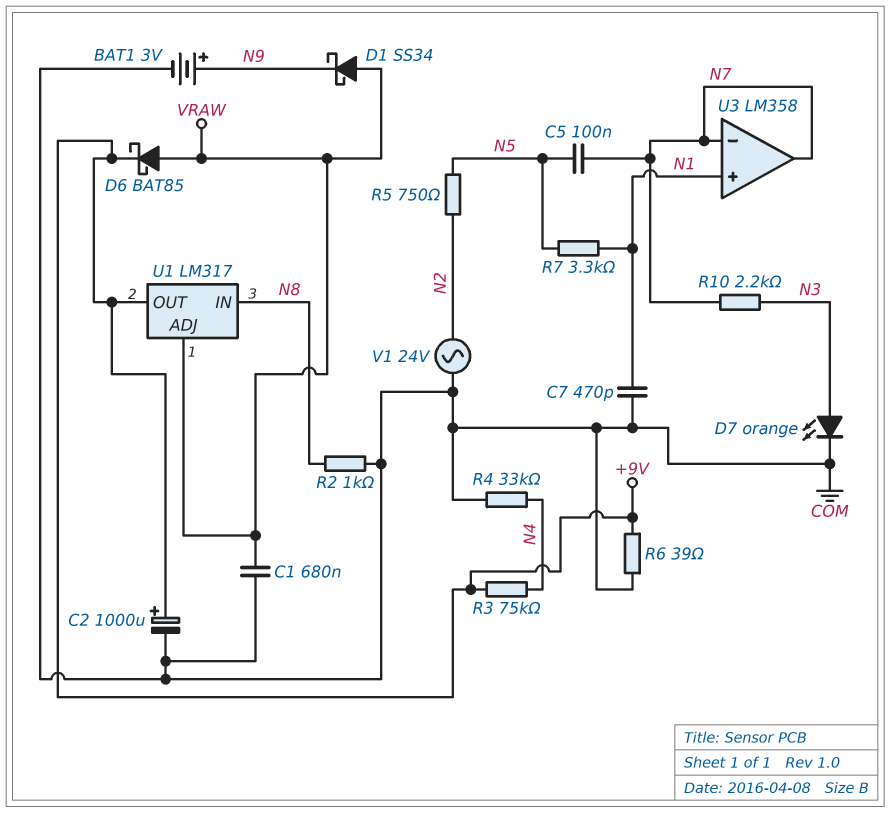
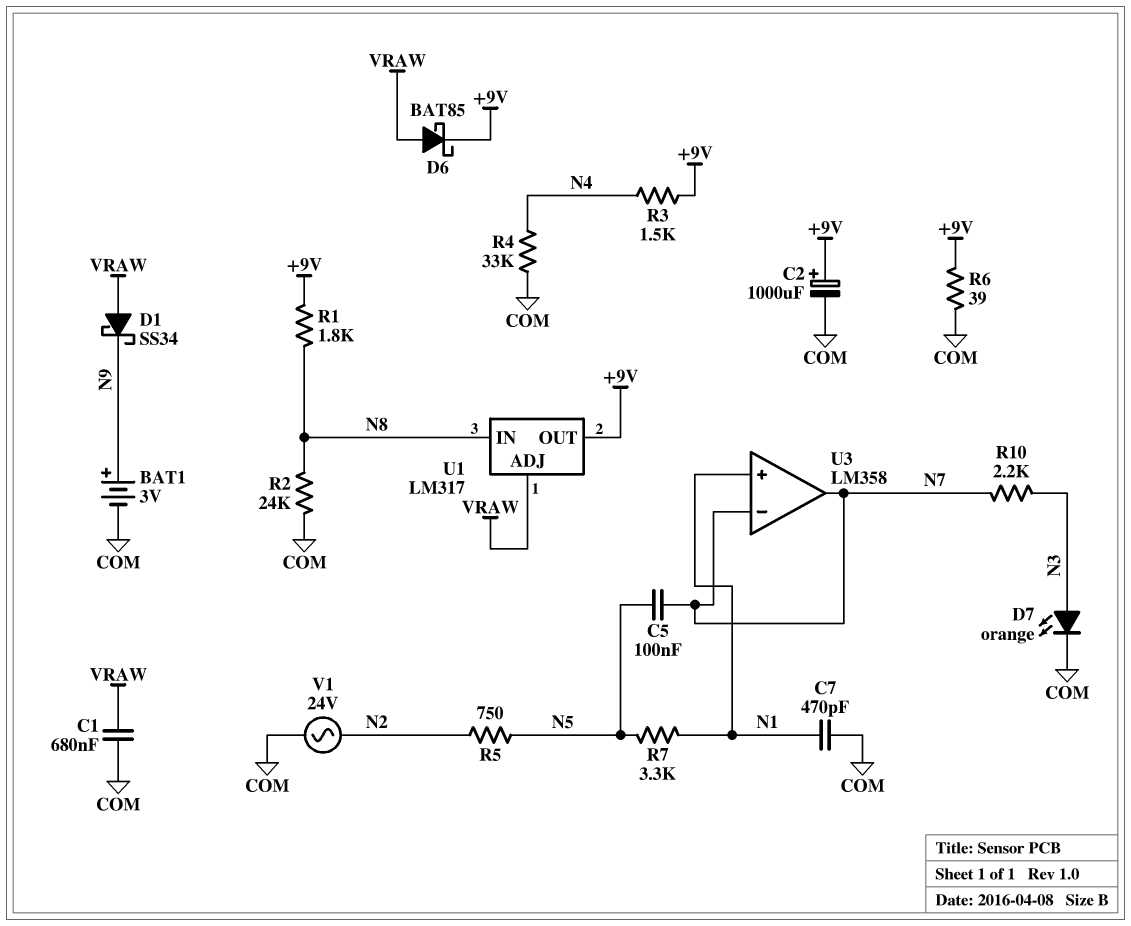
R1: none -> 1.8k (+9V, N8)
R2: 1k (COM, N8) -> 24k (COM, N8)
R3: 75k (+9V, N4) -> 1.5k (+9V, N4)

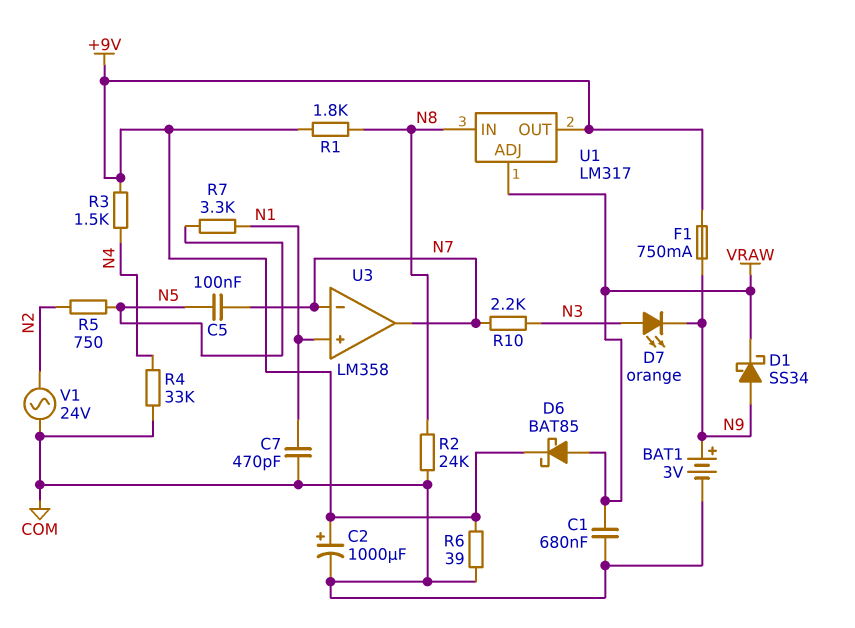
D1: schottky SS34 (A VRAW, K N9) -> schottky SS34 (A N9, K VRAW)
D7: LED orange (A N3, K COM) -> LED orange (A N3, K N9)
F1: none -> 750mA (+9V, N9)

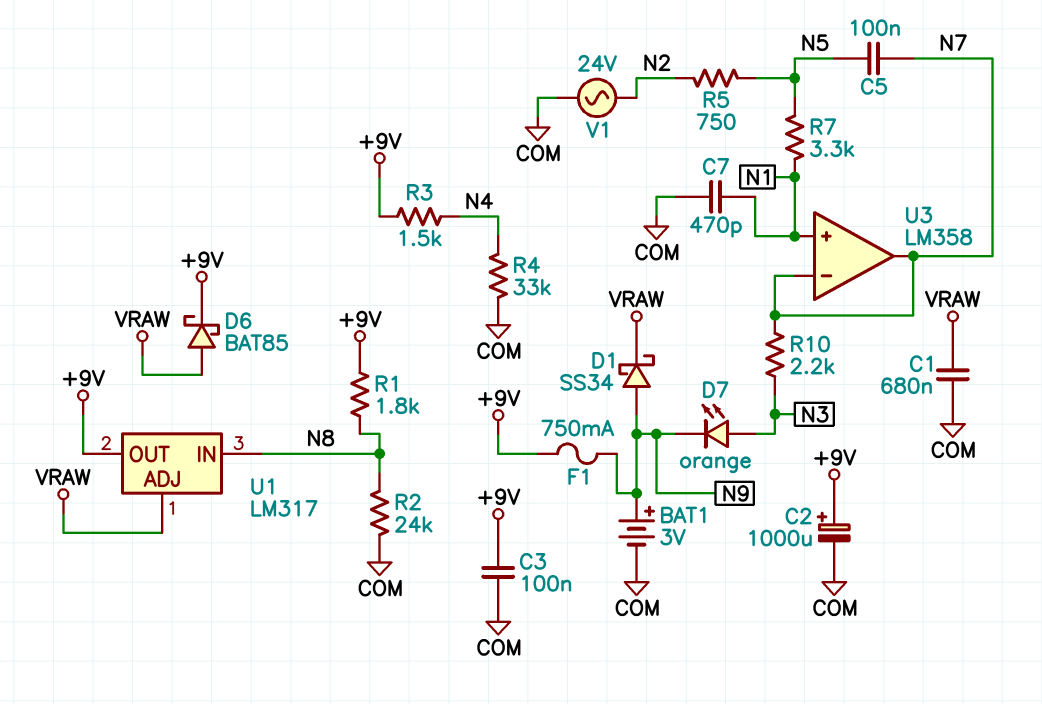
C3: none -> 100nF (+9V, COM)
R6: 39 (+9V, COM) -> none

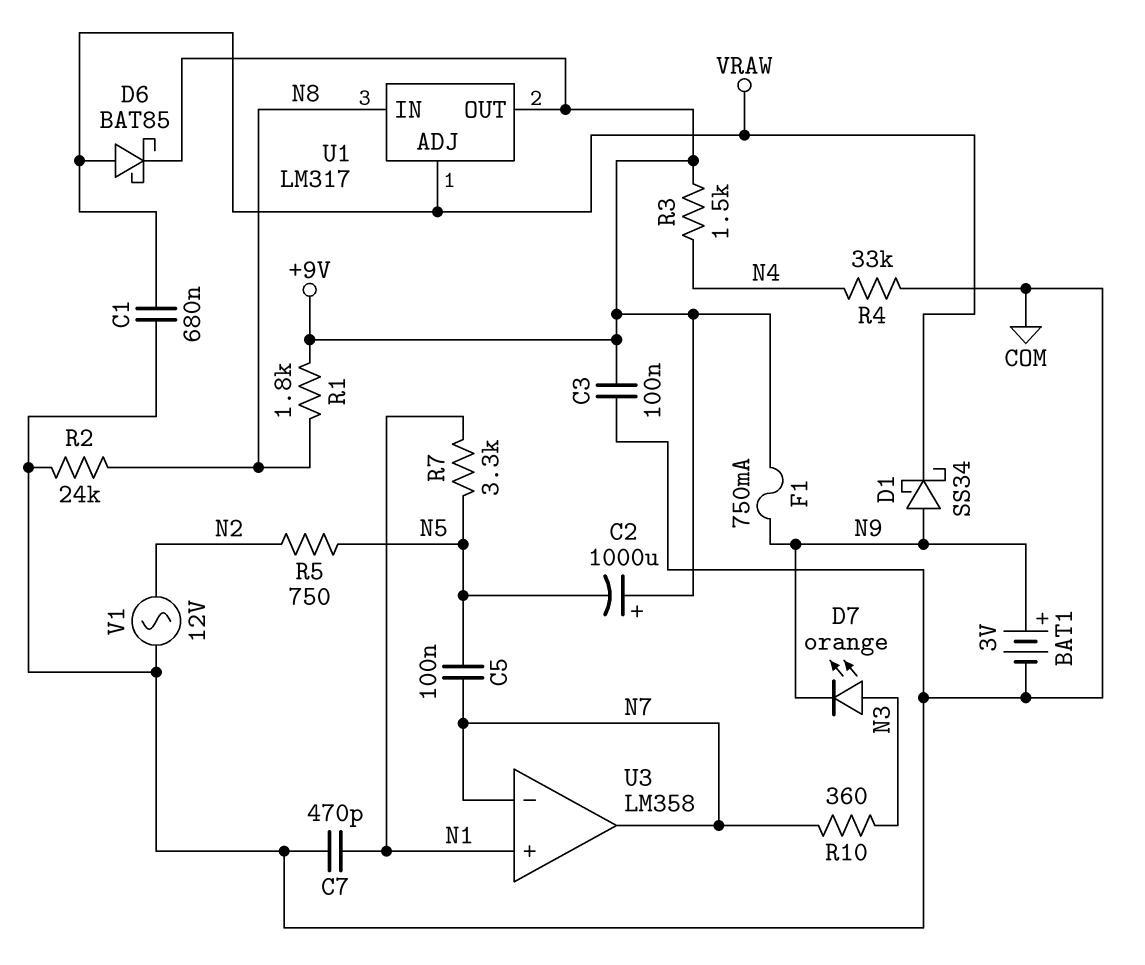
C2: 1000uF (plus +9V, minus COM) -> 1000uF (plus +9V, minus N5)
R10: 2.2k (N3, N7) -> 360 (N3, N7)
V1: AC 24V (COM, N2) -> AC 12V (COM, N2)

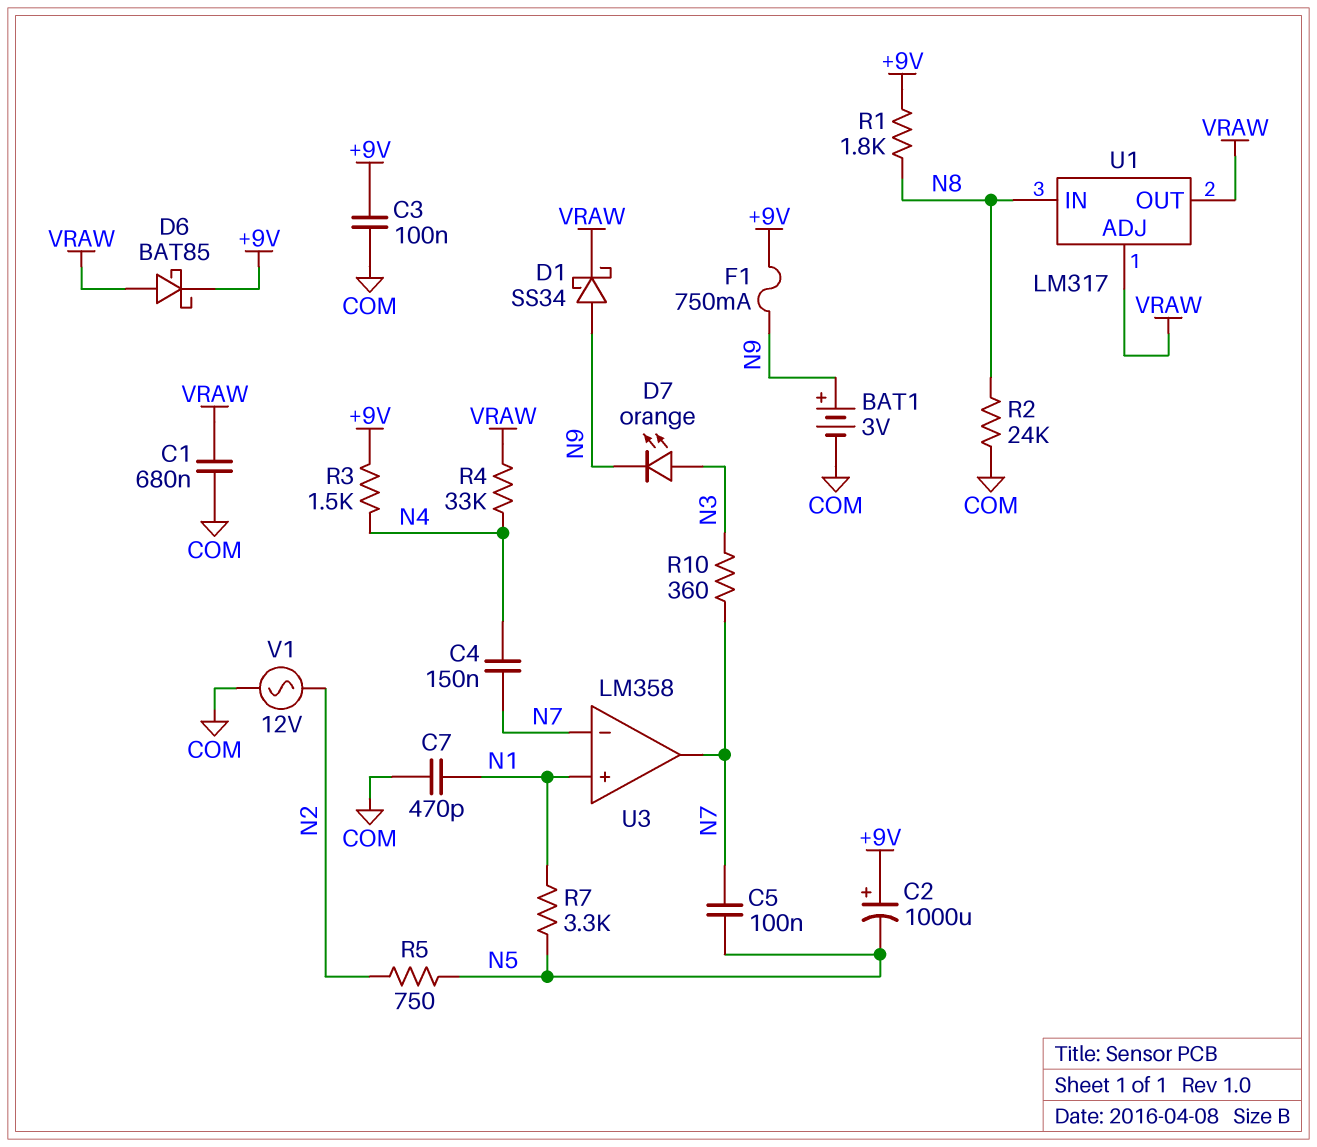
C4: none -> 150nF (N4, N7)
R4: 33k (COM, N4) -> 33k (N4, VRAW)
U1 pin OUT: +9V -> VRAW

